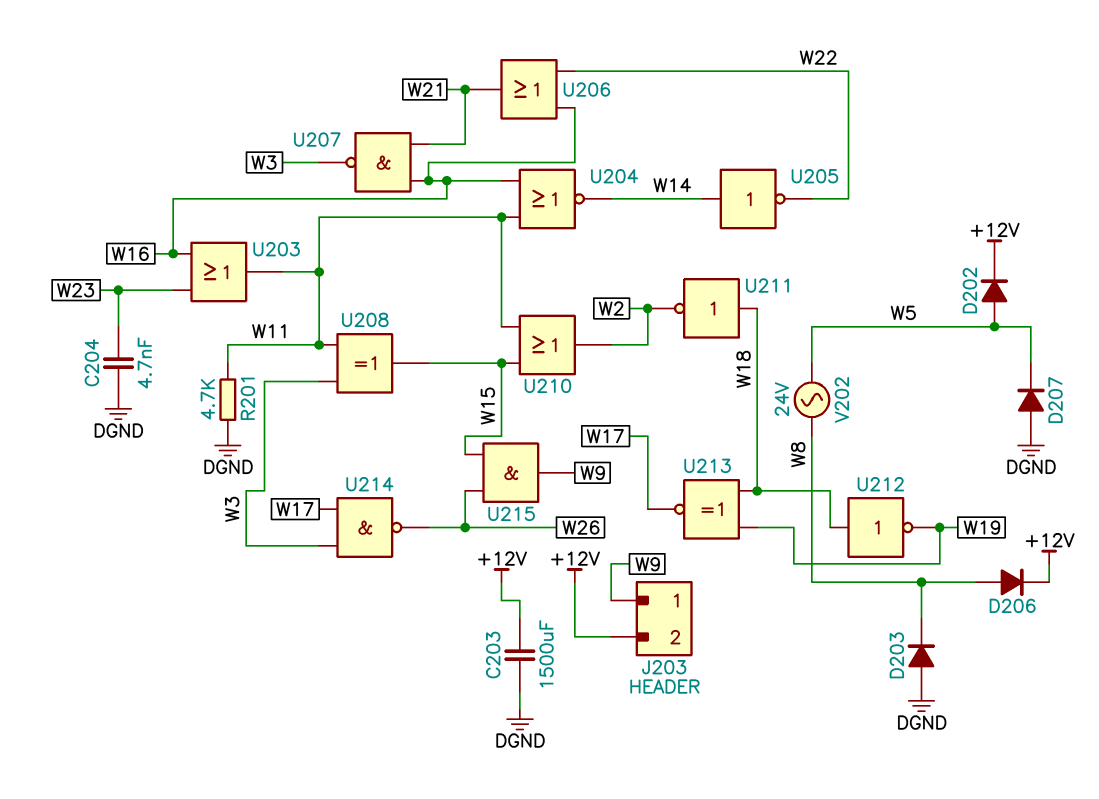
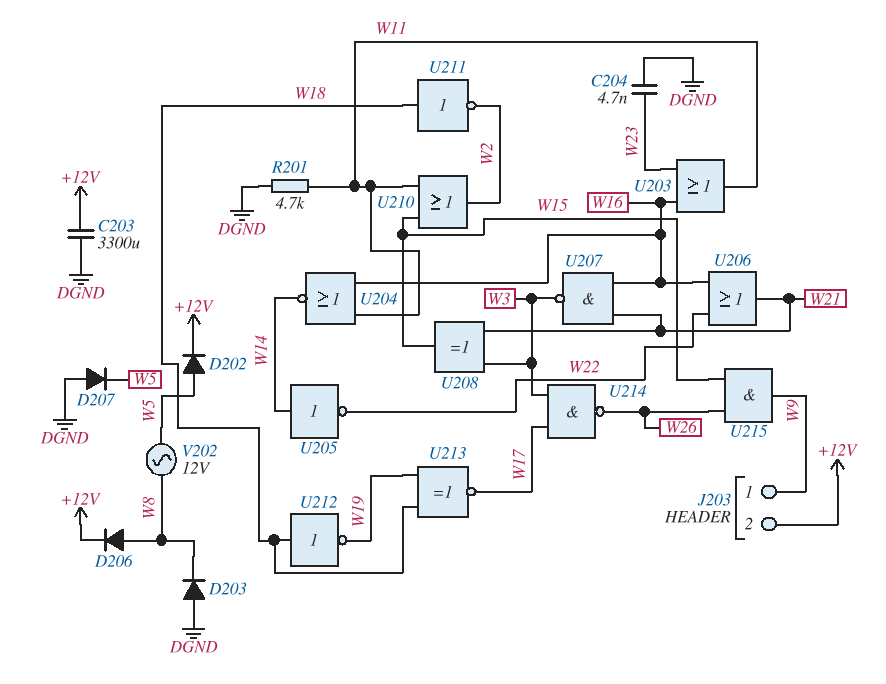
C203: 1500uF (+12V, DGND) -> 3300uF (+12V, DGND)
U208: XOR (in W3, in W11, out W15) -> XOR (in W3, in W21, out W15)
V202: AC 24V (W5, W8) -> AC 12V (W5, W8)

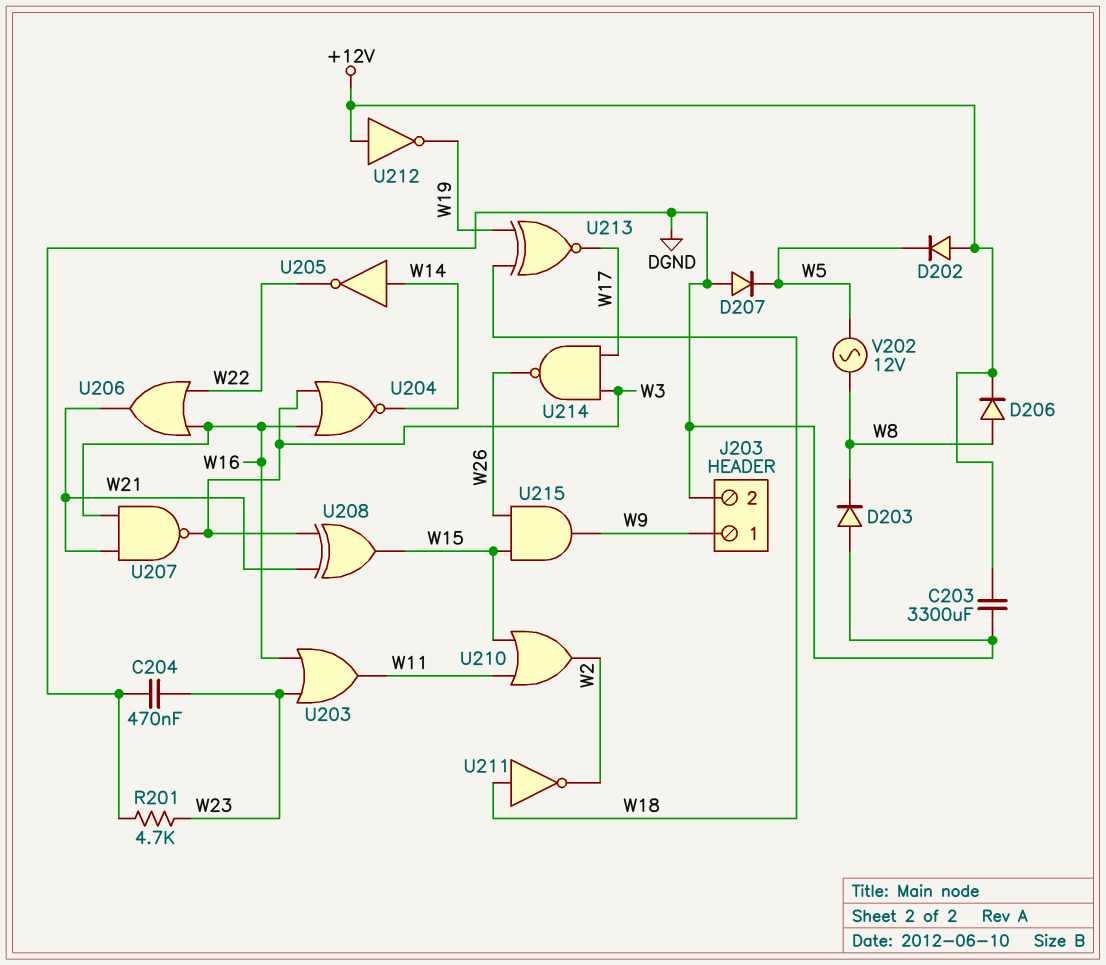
C204: 4.7nF (DGND, W23) -> 470nF (DGND, W23)
D202: diode (A W5, K +12V) -> diode (A +12V, K W5)
J203 pin 2: +12V -> DGND
R201: 4.7k (DGND, W11) -> 4.7k (DGND, W23)
U204: NOR (in W11, in W16, out W14) -> NOR (in W3, in W16, out W14)
U212: NOT (in W18, out W19) -> NOT (in +12V, out W19)

